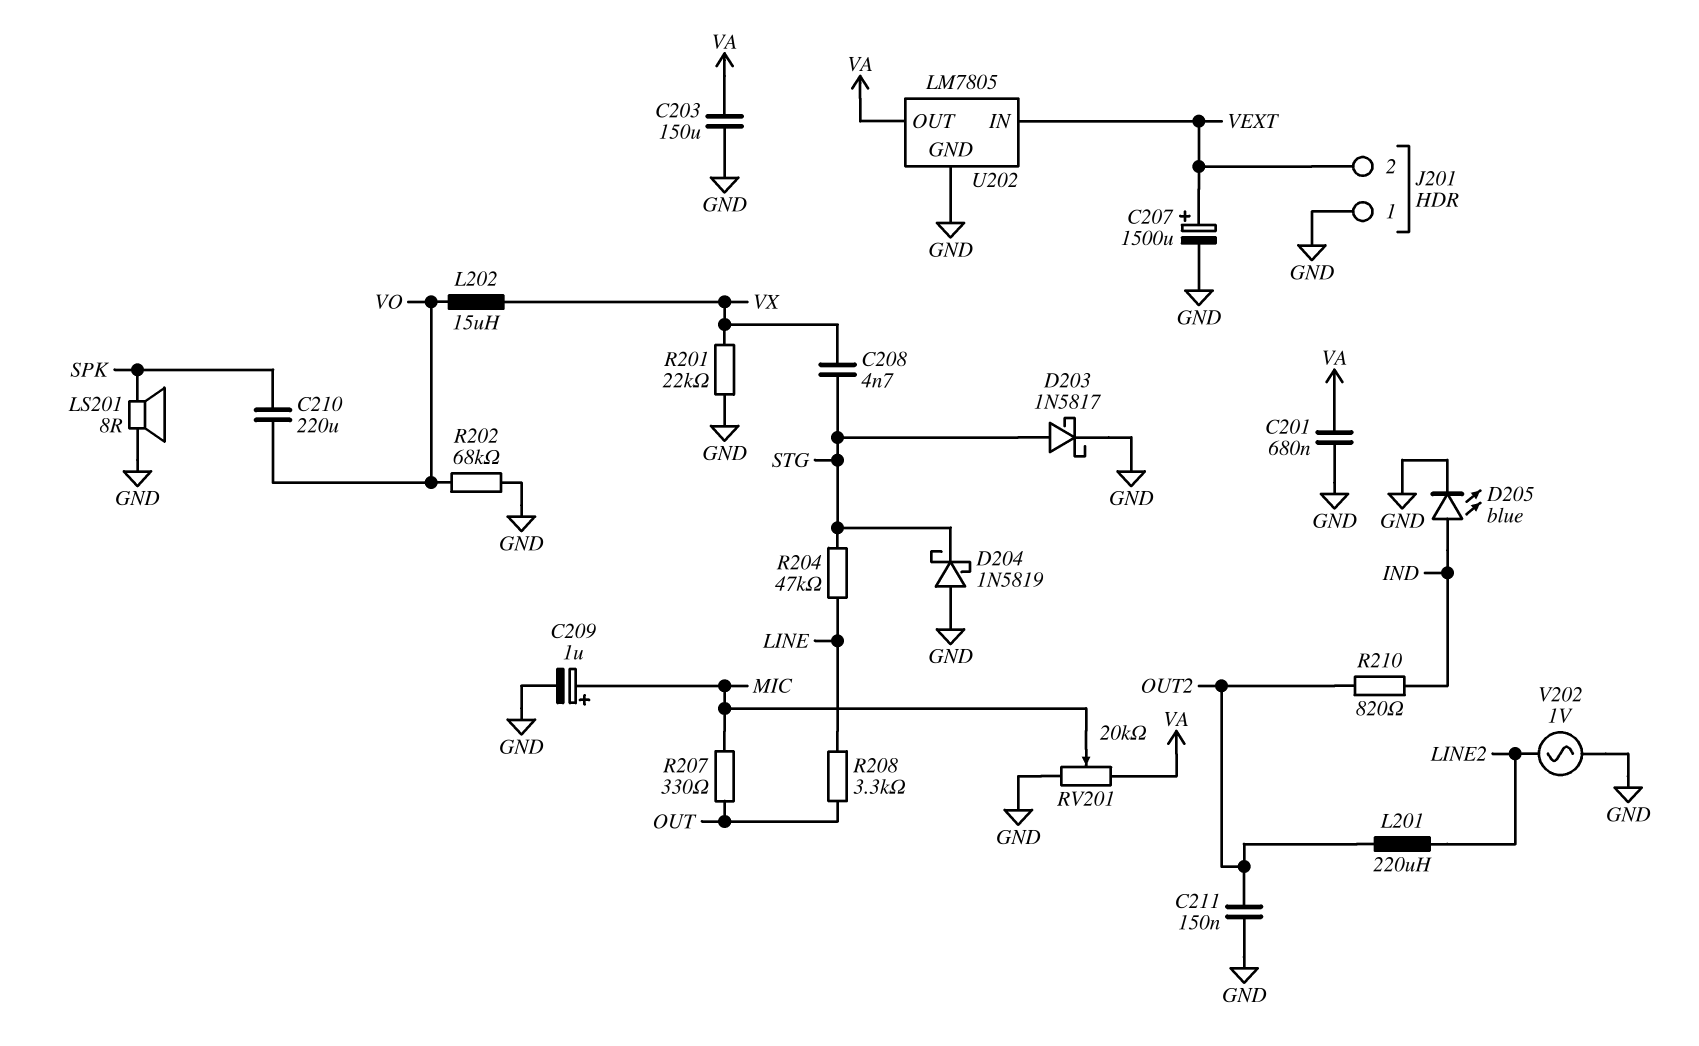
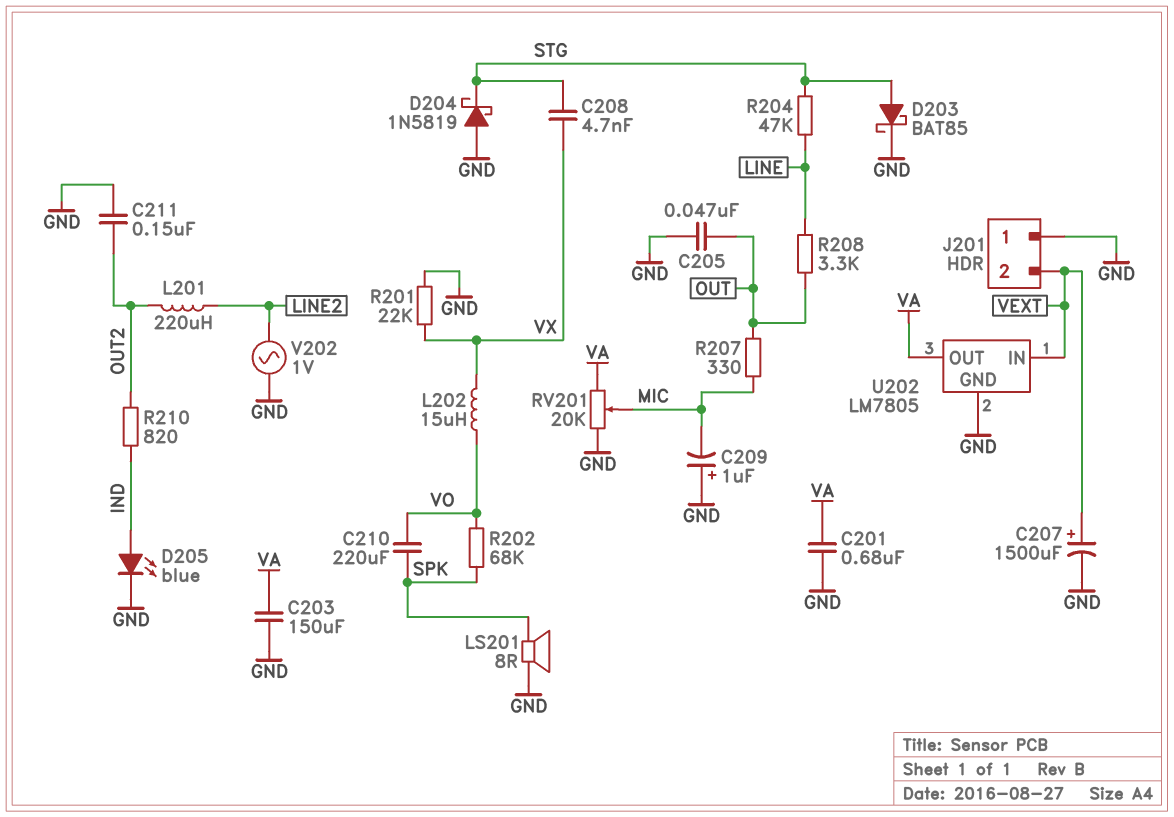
C205: none -> 47nF (GND, OUT)
C209: 1uF (plus MIC, minus GND) -> 1uF (plus GND, minus MIC)
D203: schottky 1N5817 (A STG, K GND) -> schottky BAT85 (A STG, K GND)
R202: 68k (GND, VO) -> 68k (SPK, VO)

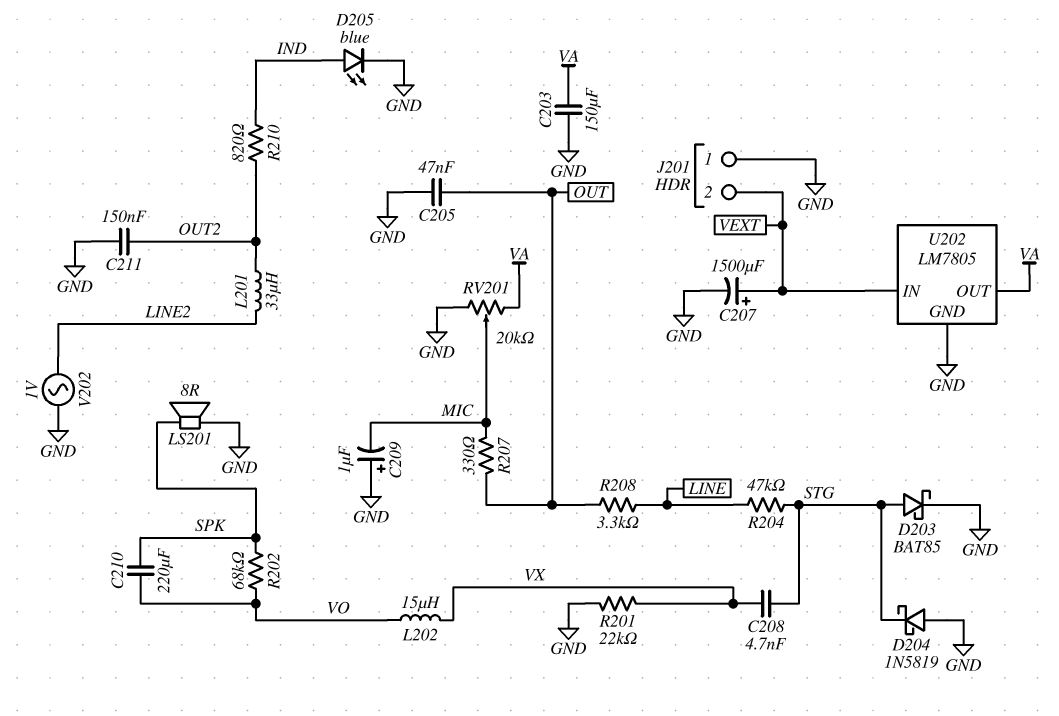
C201: 680nF (GND, VA) -> none
L201: 220uH (LINE2, OUT2) -> 33uH (LINE2, OUT2)

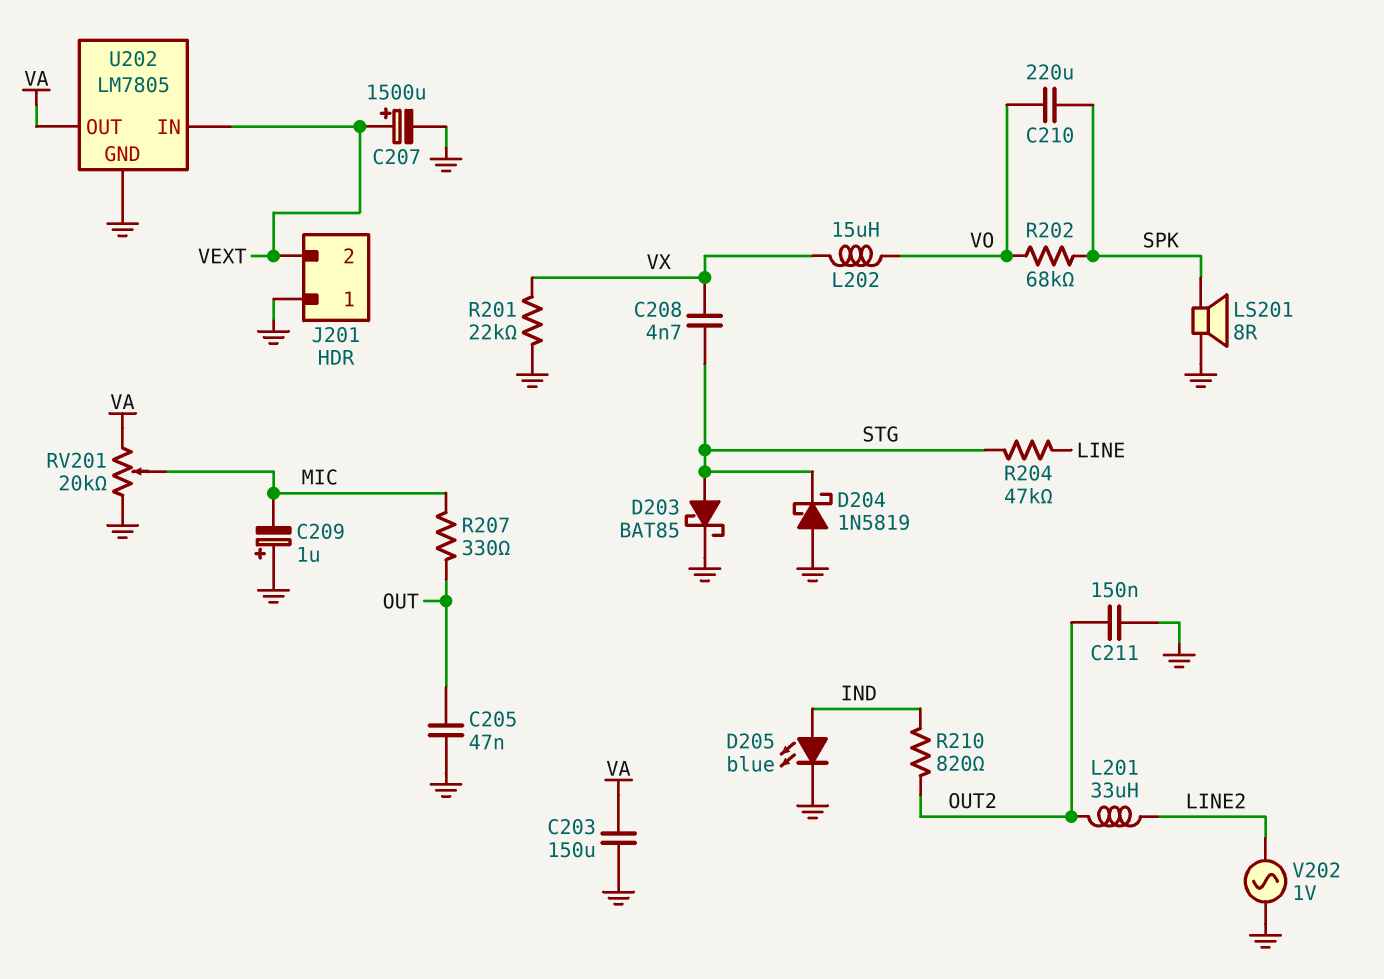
R208: 3.3k (LINE, OUT) -> none

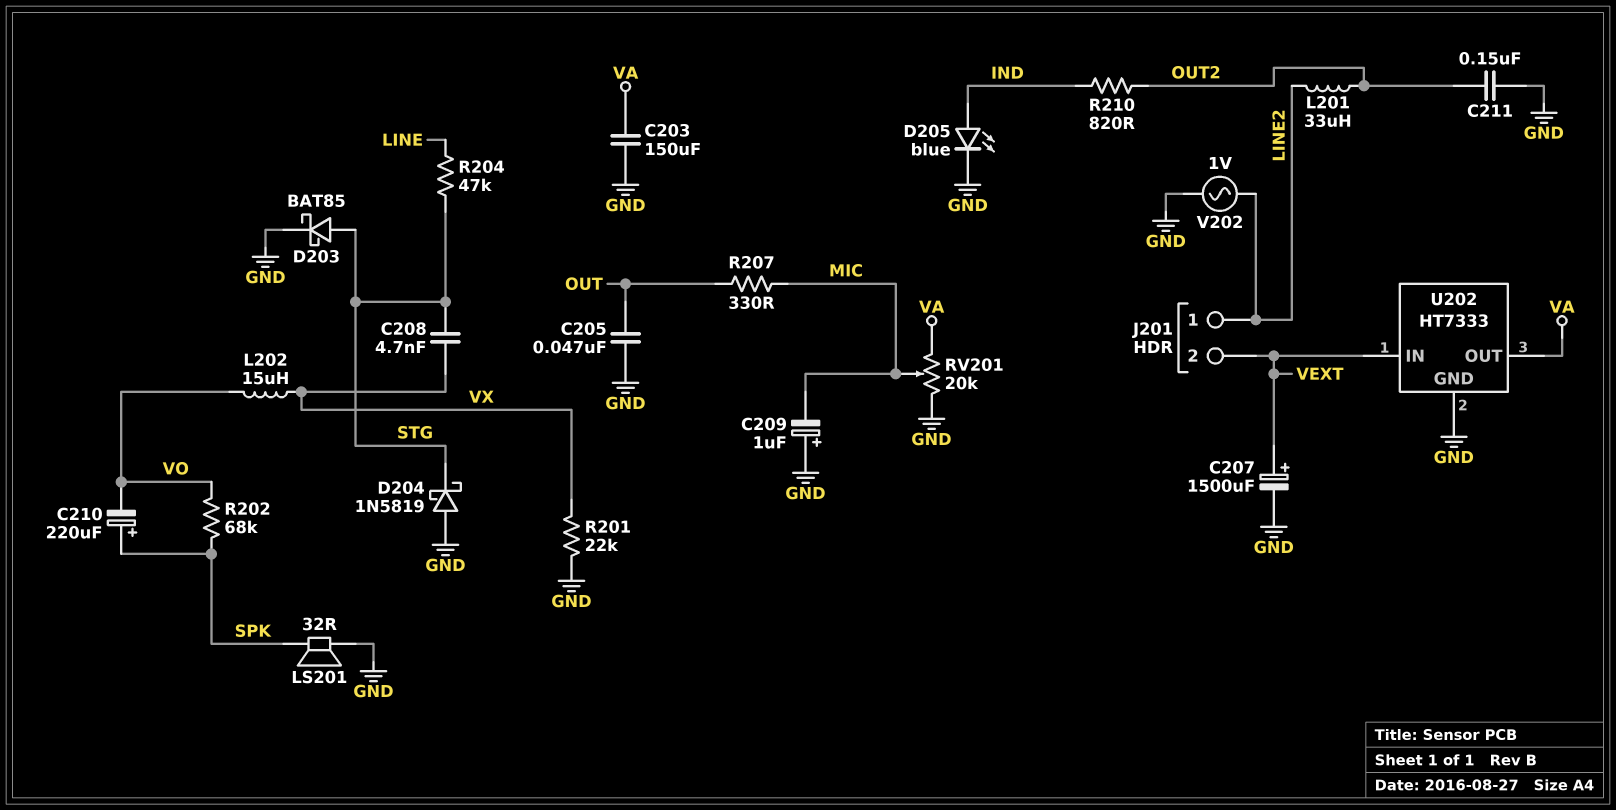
C210: 220uF (SPK, VO) -> 220uF (plus SPK, minus VO)
J201 pin 1: GND -> LINE2
LS201: speaker 8R (GND, SPK) -> speaker 32R (GND, SPK)
U202: LM7805 -> HT7333

